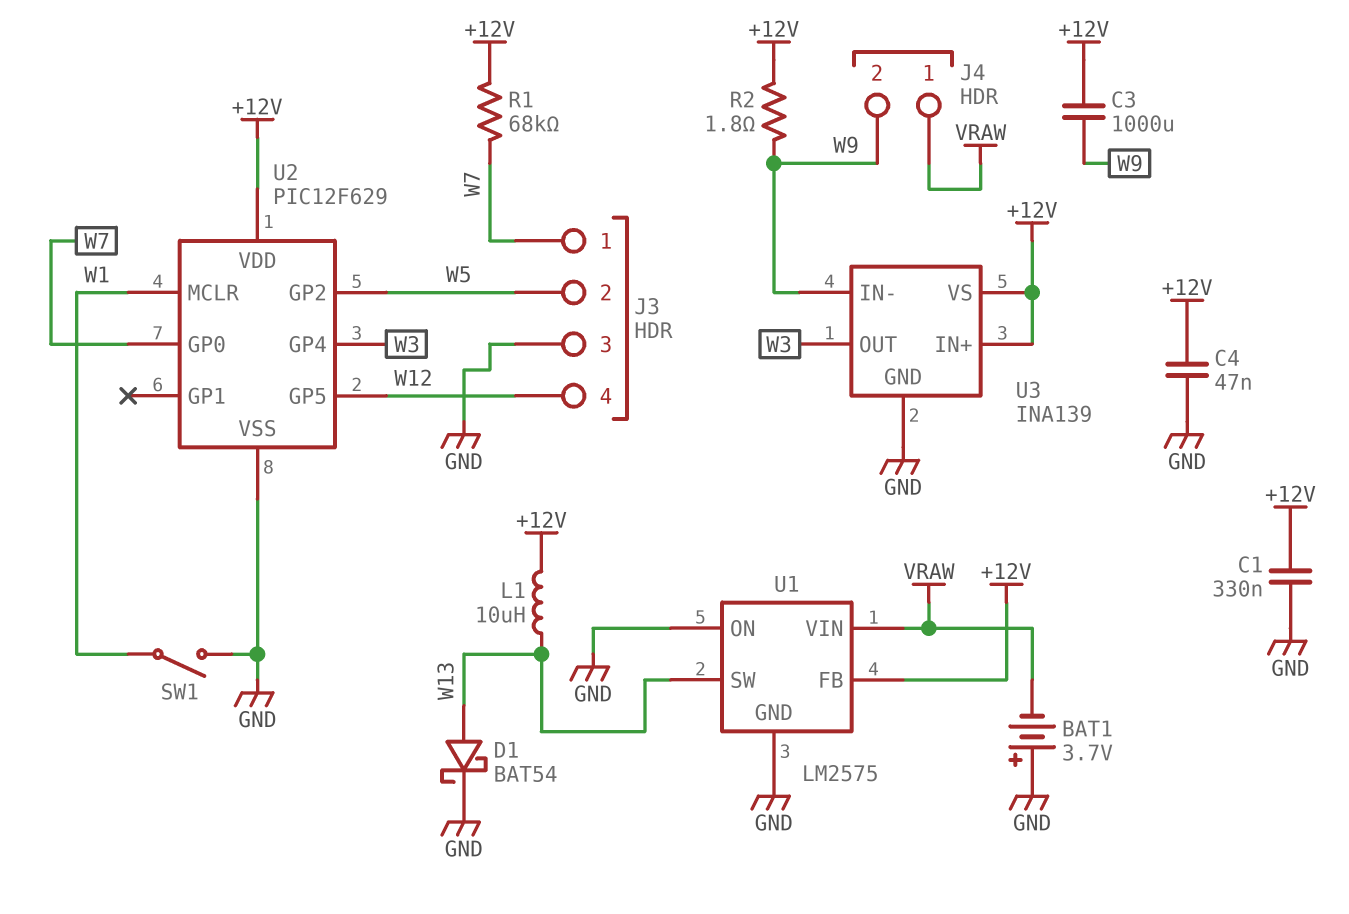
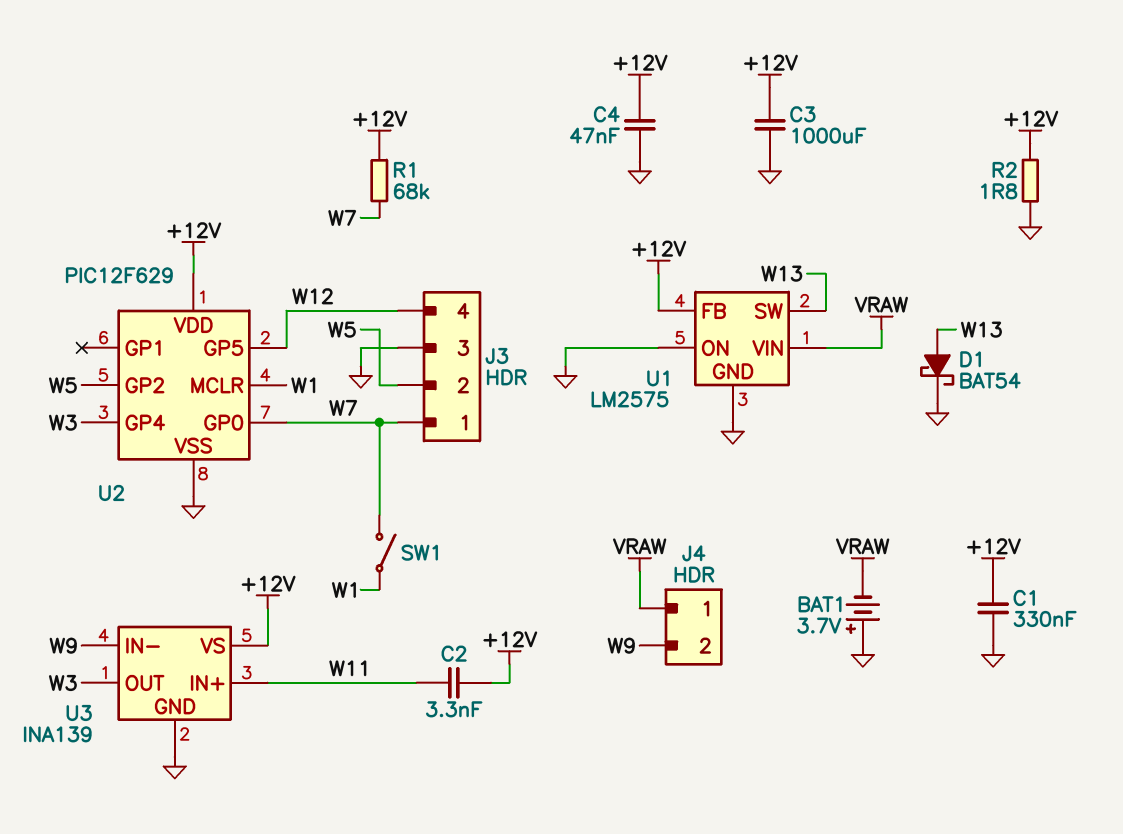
C2: none -> 3.3nF (+12V, W11)
C3: 1000uF (+12V, W9) -> 1000uF (+12V, GND)
L1: 10uH (+12V, W13) -> none
R2: 1.8 (+12V, W9) -> 1.8 (+12V, GND)
SW1: switch (GND, W1) -> switch (W1, W7)
U3 pin IN+: +12V -> W11

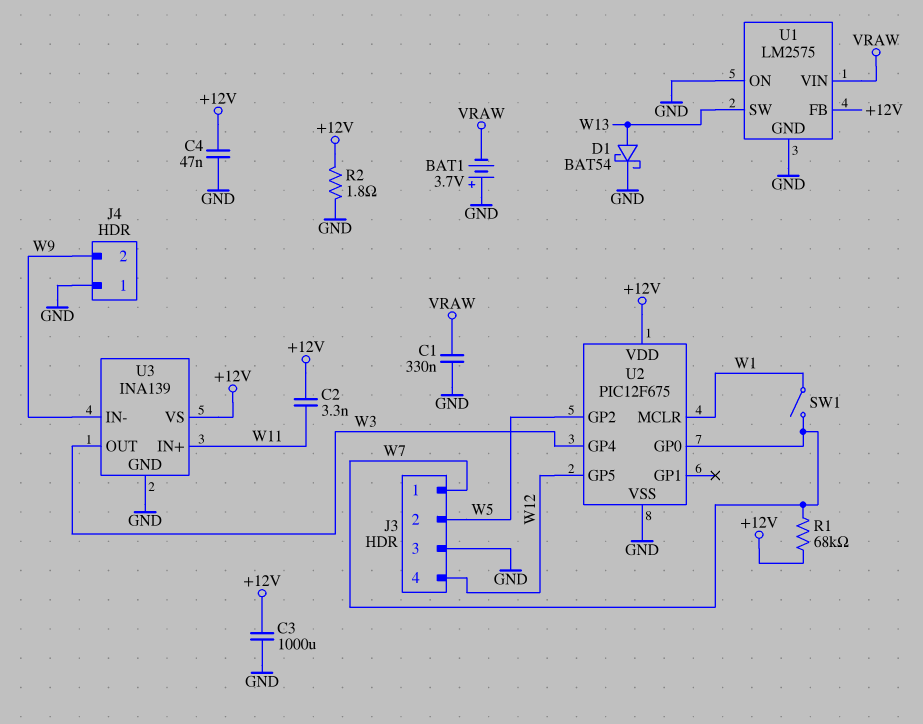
C1: 330nF (+12V, GND) -> 330nF (GND, VRAW)
J4 pin 1: VRAW -> GND
U2: PIC12F629 -> PIC12F675

